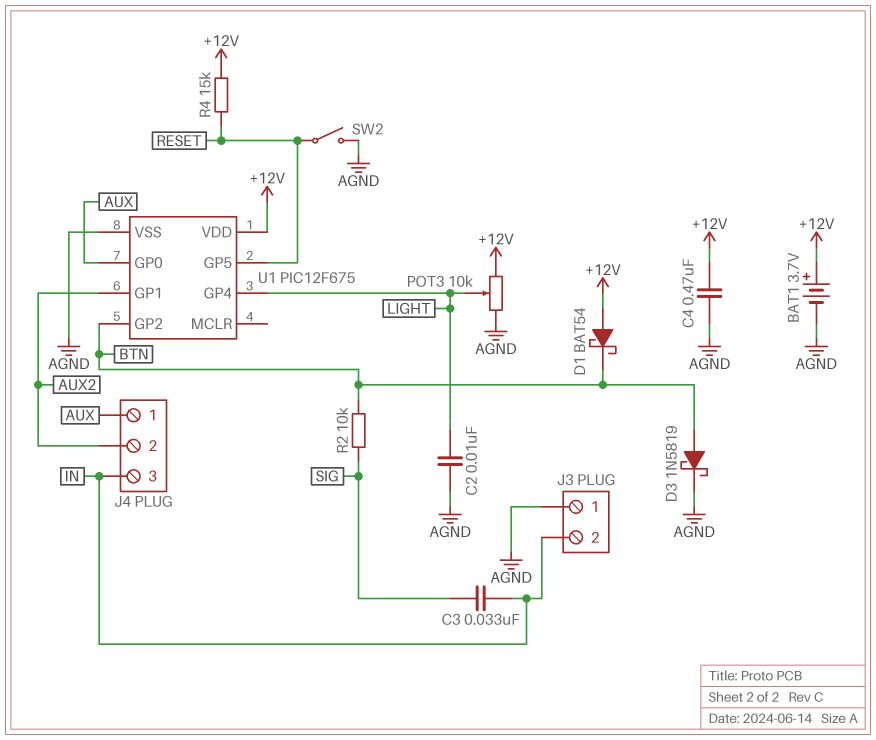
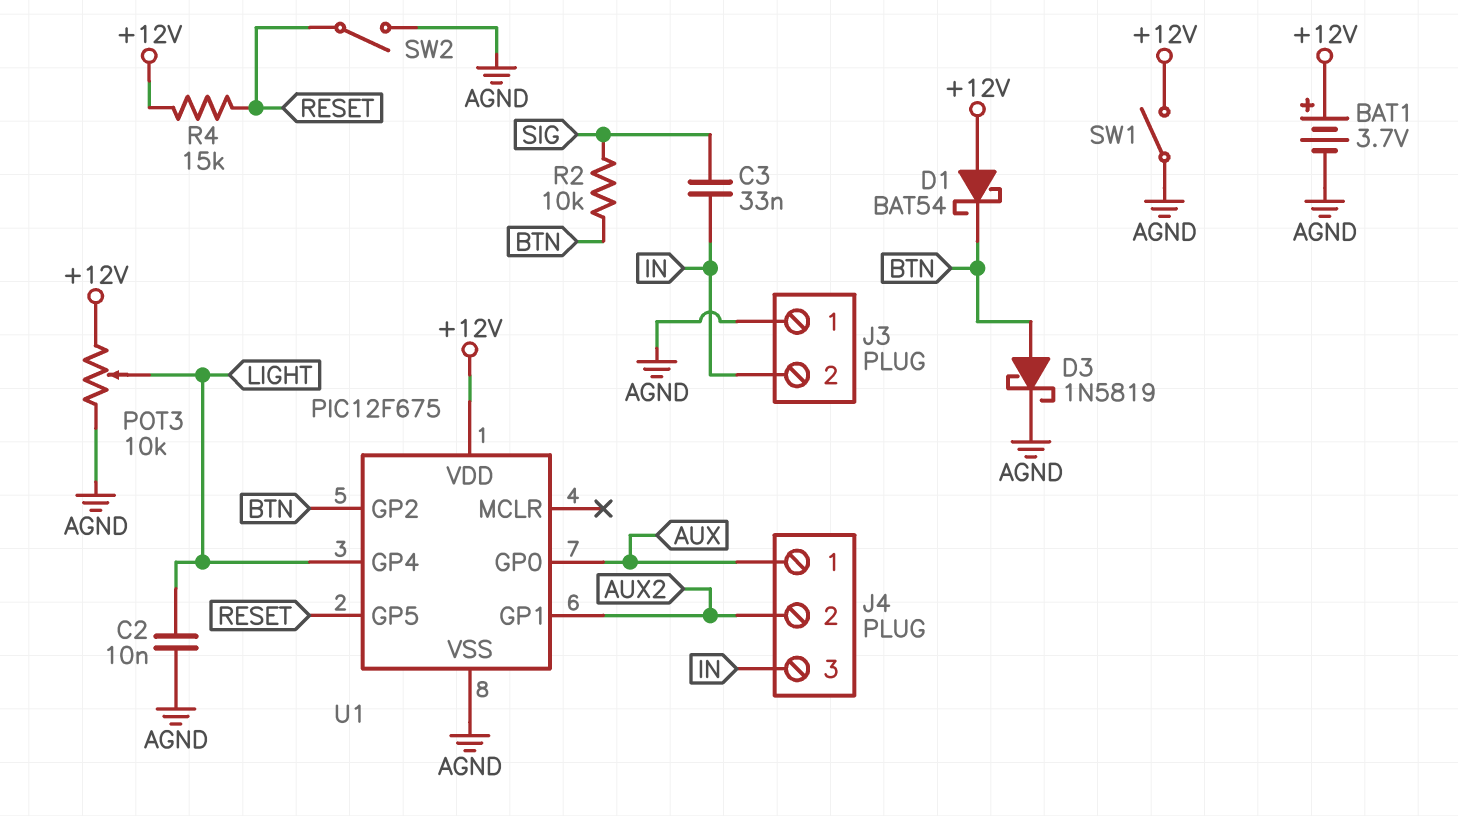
C4: 470nF (+12V, AGND) -> none
SW1: none -> switch (+12V, AGND)

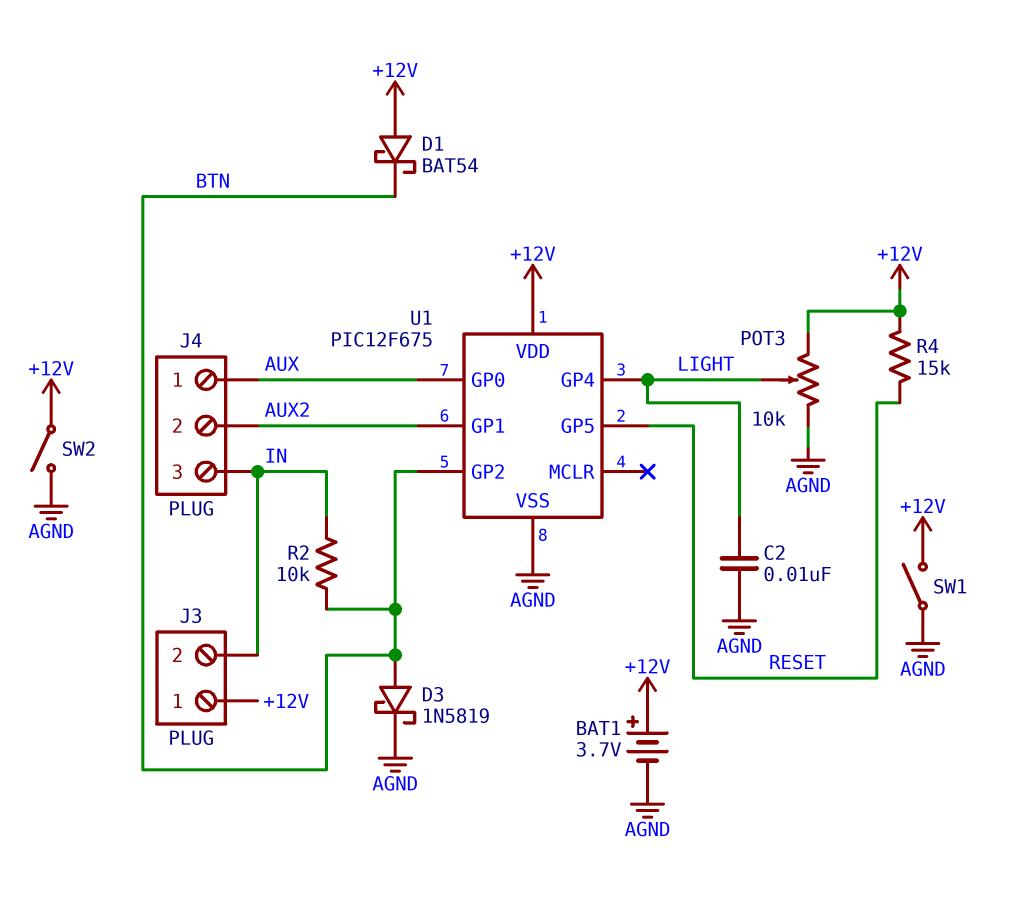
C3: 33nF (IN, SIG) -> none
J3 pin 1: AGND -> +12V
R2: 10k (BTN, SIG) -> 10k (BTN, IN)
SW2: switch (AGND, RESET) -> switch (+12V, AGND)

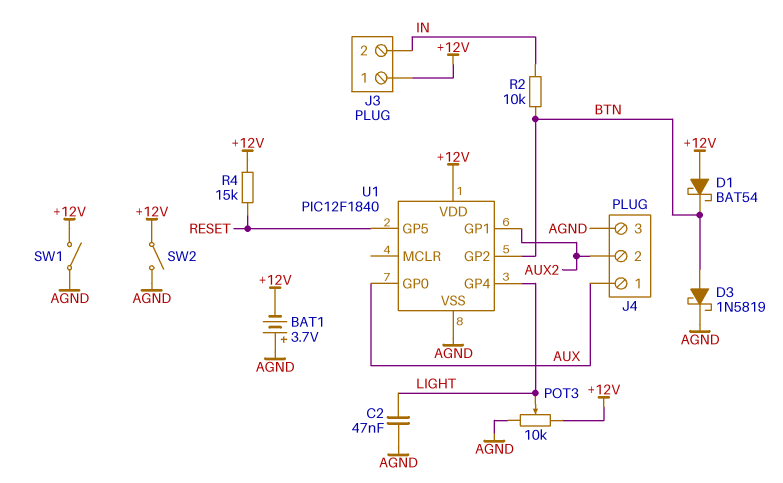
BAT1: 3.7V (plus +12V, minus AGND) -> 3.7V (plus AGND, minus +12V)
C2: 10nF (AGND, LIGHT) -> 47nF (AGND, LIGHT)
J4 pin 3: IN -> AGND
U1: PIC12F675 -> PIC12F1840

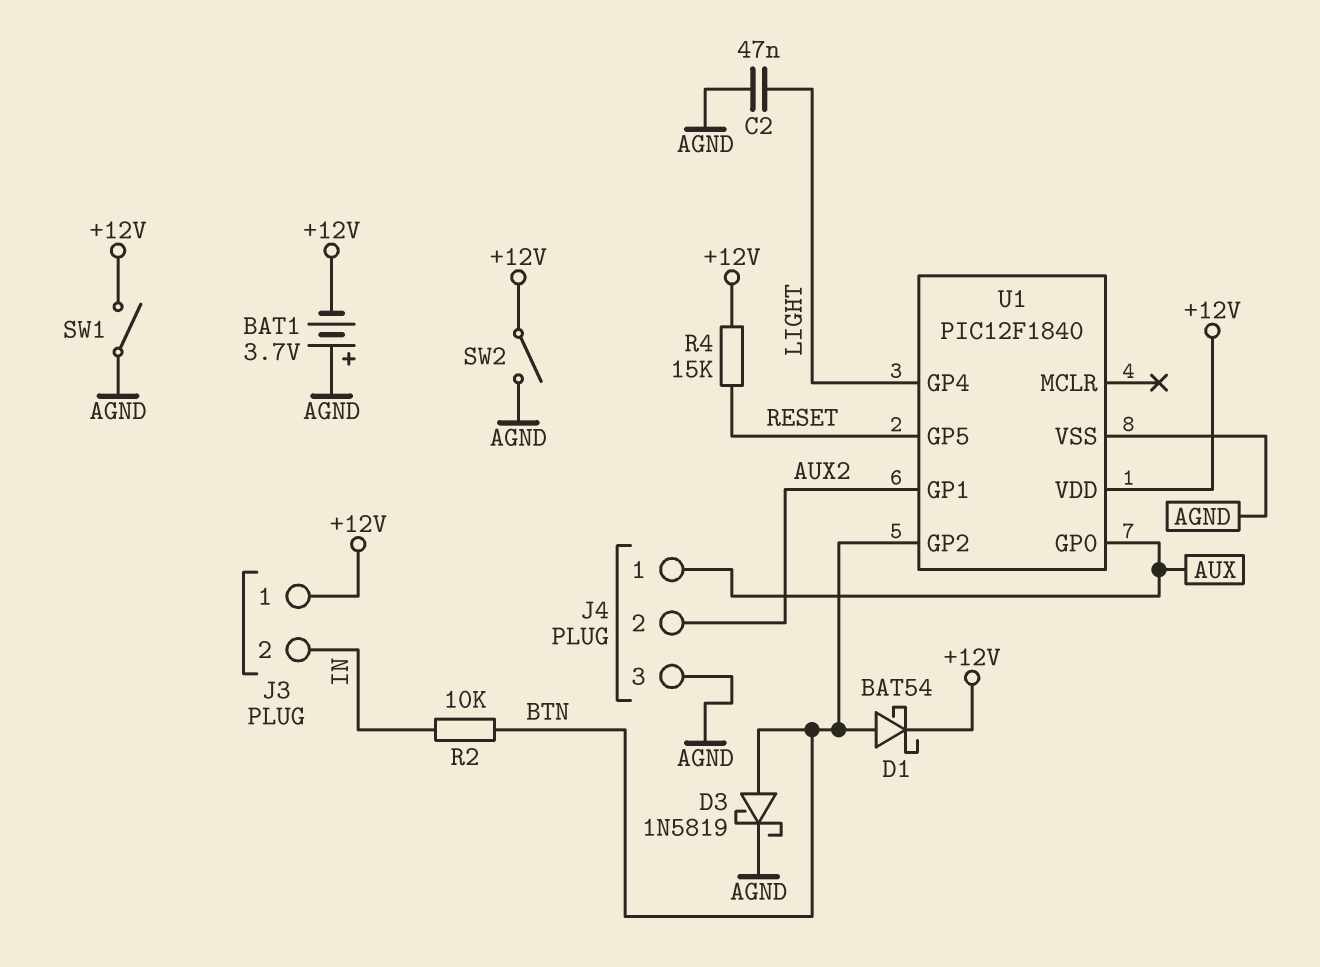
D1: schottky BAT54 (A +12V, K BTN) -> schottky BAT54 (A BTN, K +12V)
POT3: 10k (+12V, AGND, wiper LIGHT) -> none

